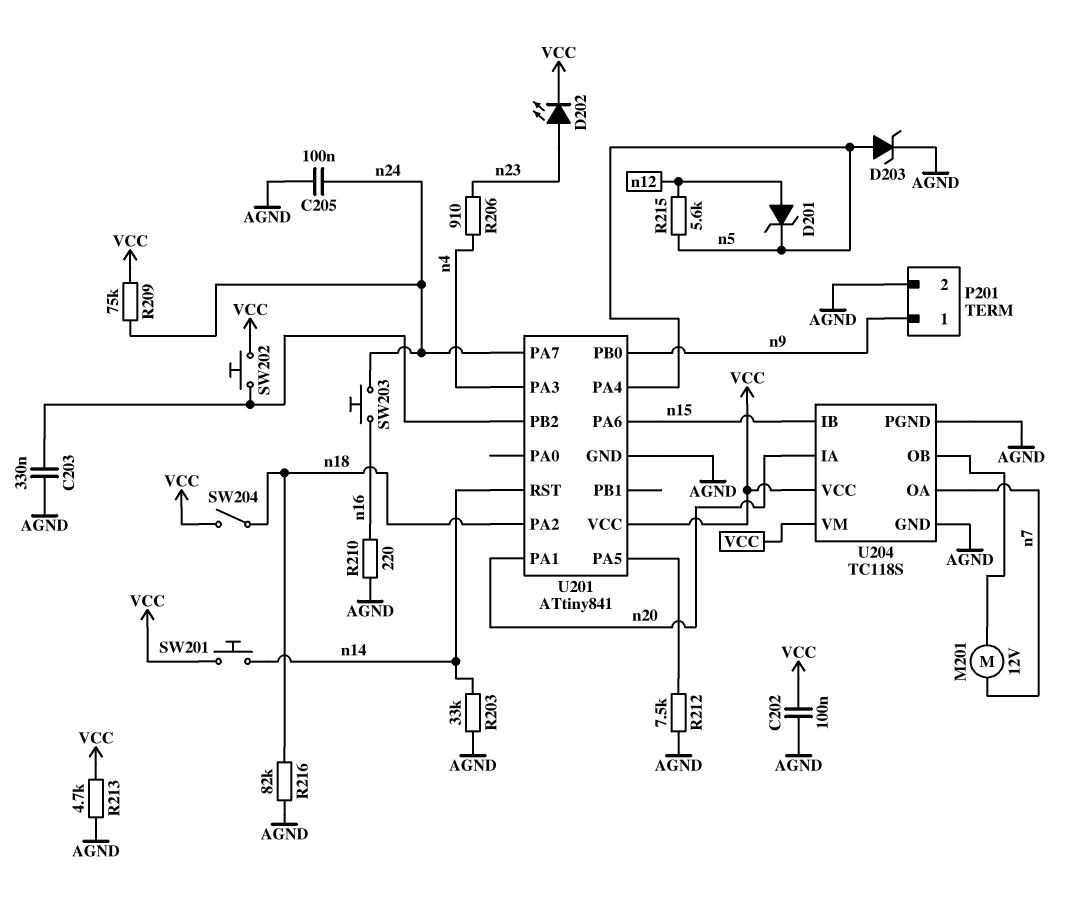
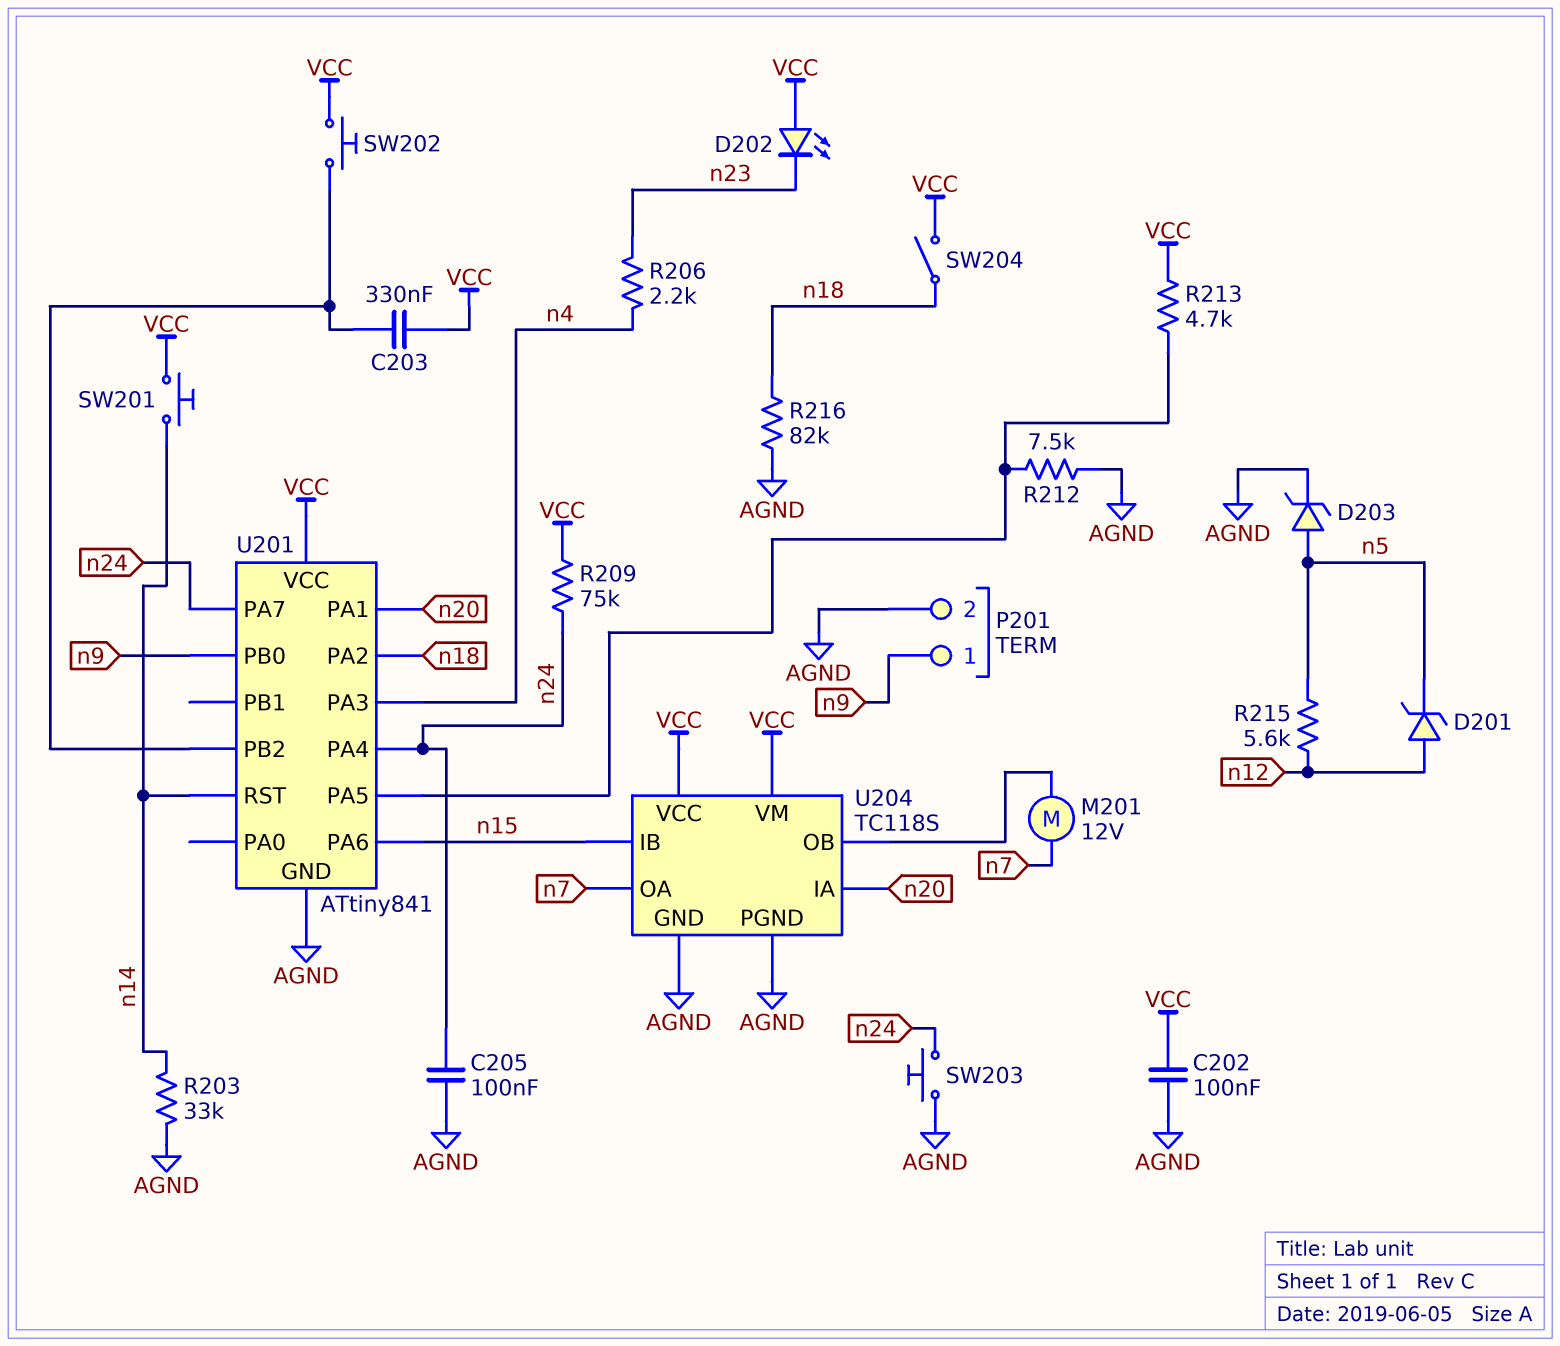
C203: 330nF (AGND, U201/PB2) -> 330nF (U201/PB2, VCC)
D202: LED (A n23, K VCC) -> LED (A VCC, K n23)
R206: 910 (n4, n23) -> 2.2k (n4, n23)
R210: 220 (AGND, n16) -> none
R213: 4.7k (AGND, VCC) -> 4.7k (U201/PA5, VCC)
SW203: button (n16, n24) -> button (AGND, n24)
U201 pin PA4: n5 -> n24

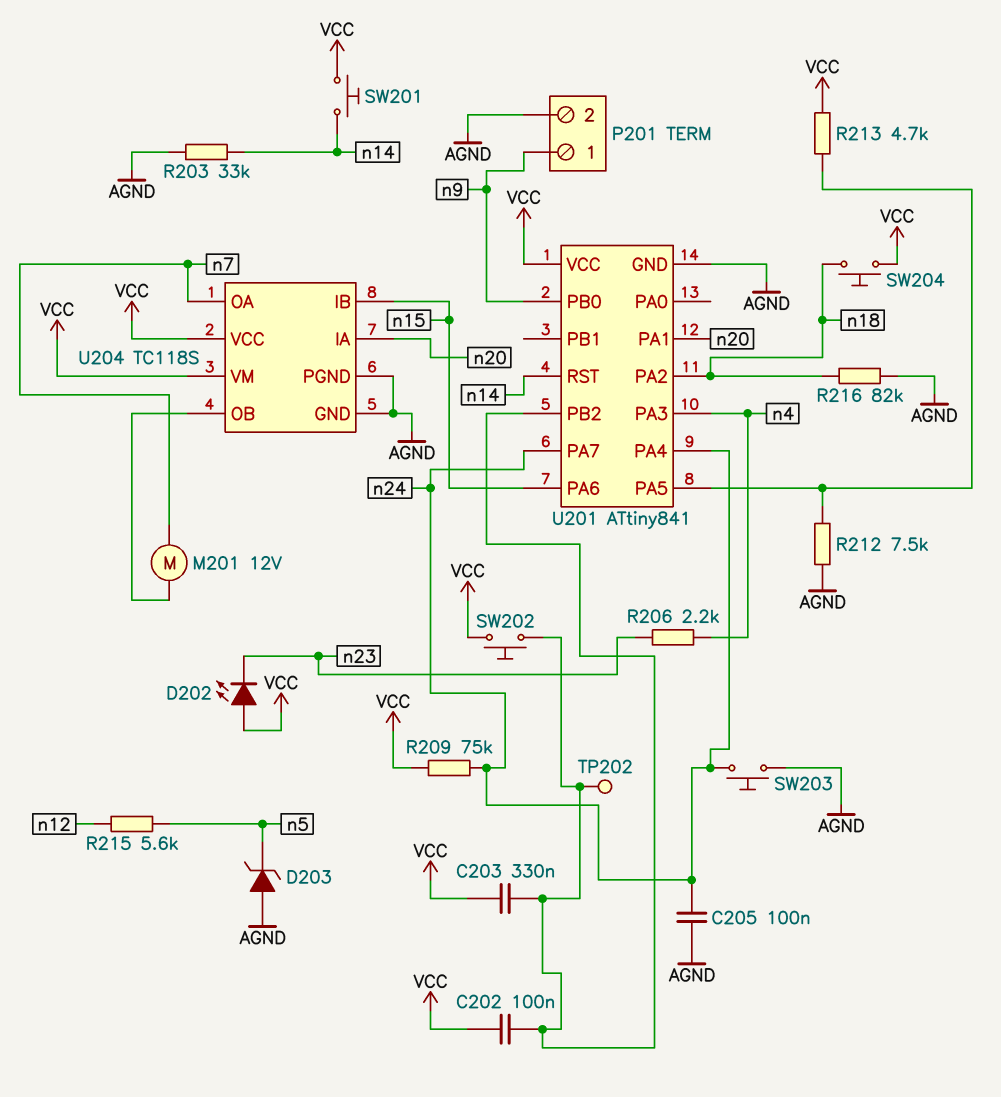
C202: 100nF (AGND, VCC) -> 100nF (U201/PB2, VCC)
D201: zener (A n12, K n5) -> none
D203: zener (A n5, K AGND) -> zener (A AGND, K n5)
SW204: switch (VCC, n18) -> button (VCC, n18)
TP202: none -> test point (U201/PB2)

